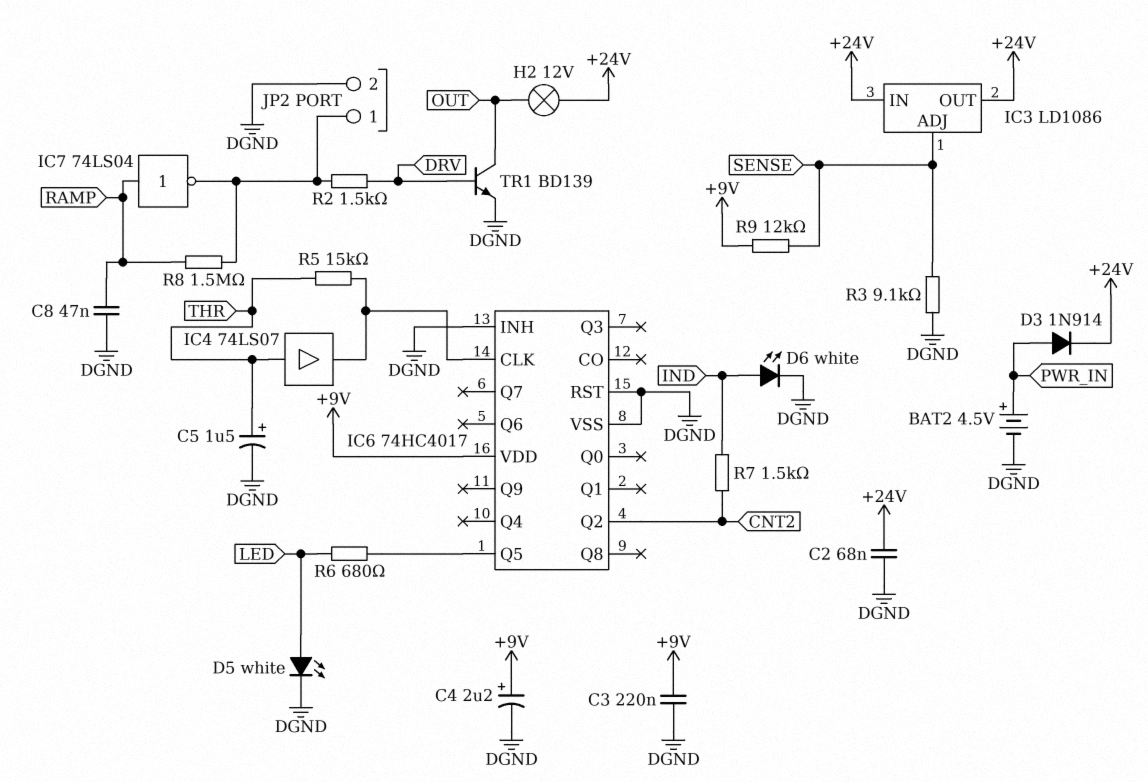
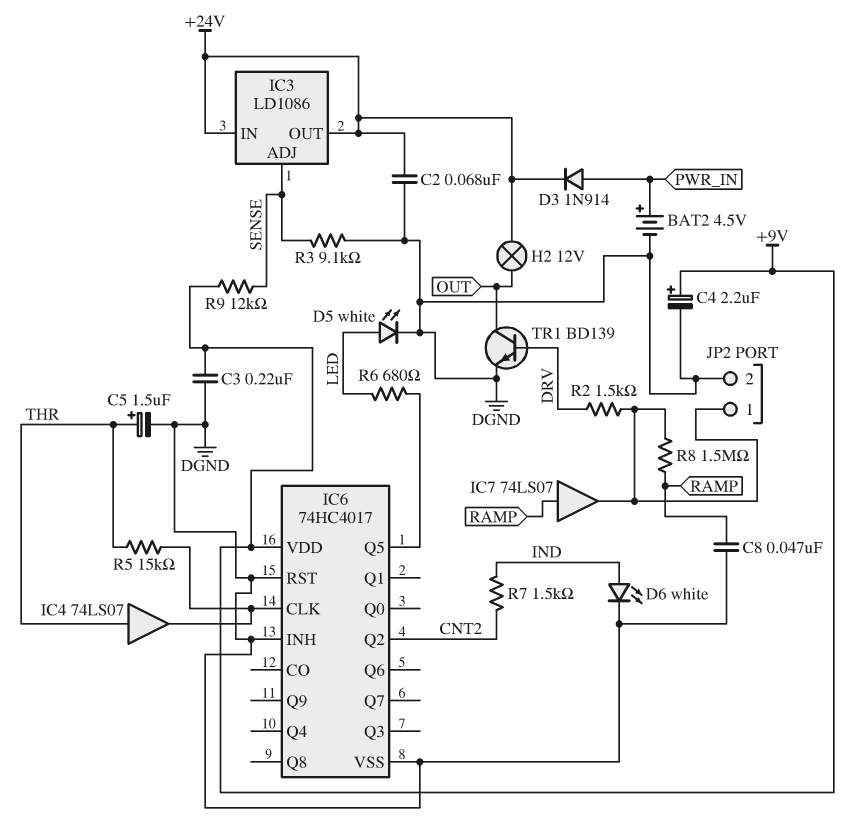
IC7: NOT 74LS04 (in RAMP, out JP2/1) -> buffer 74LS07 (in RAMP, out JP2/1)

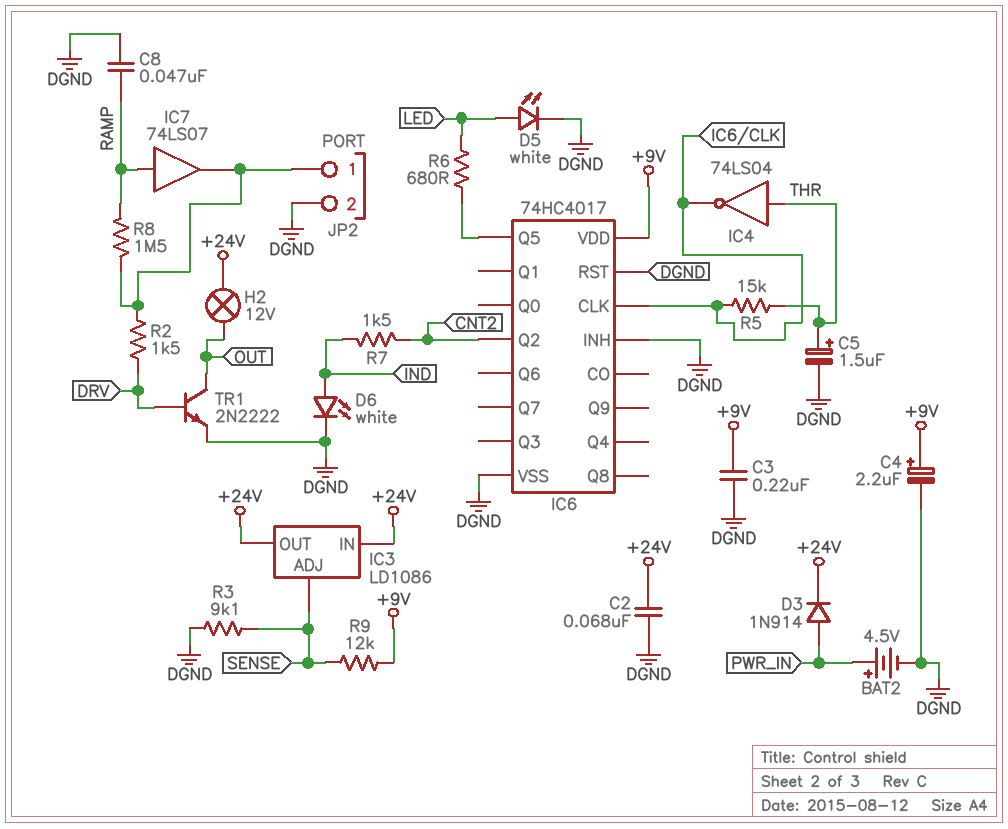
IC4: buffer 74LS07 (in THR, out IC6/CLK) -> NOT 74LS04 (in THR, out IC6/CLK)
TR1: NPN BD139 (B DRV, C OUT, E DGND) -> NPN 2N2222 (B DRV, C OUT, E DGND)

